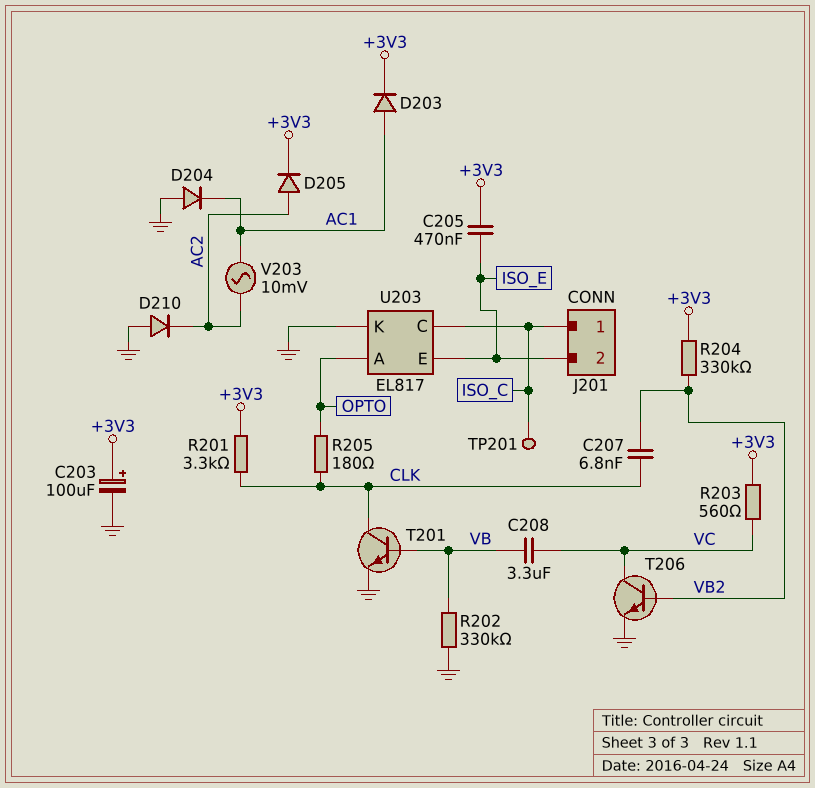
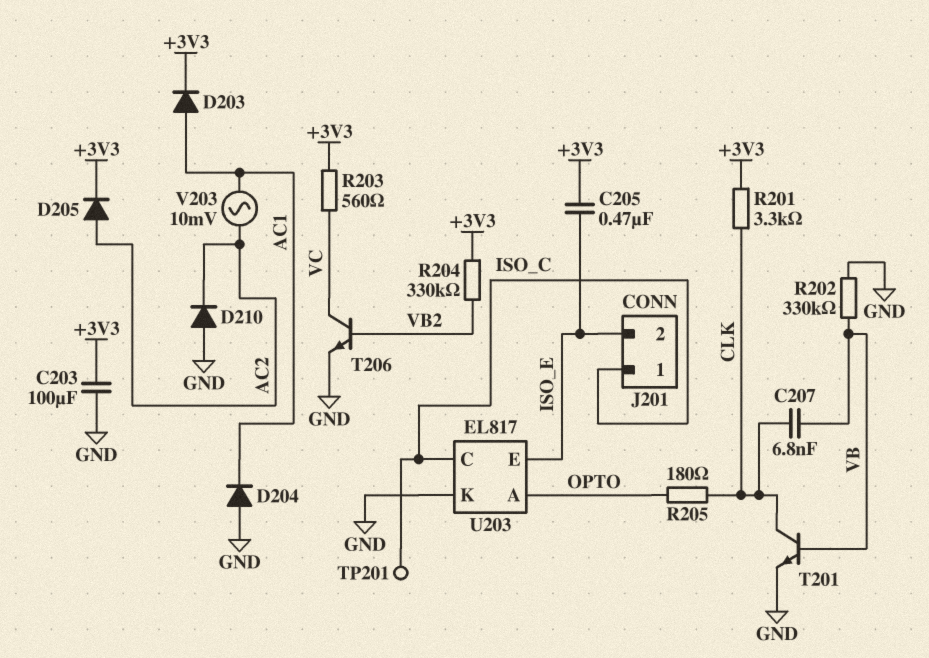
C203: 100uF (plus +3V3, minus GND) -> 100uF (+3V3, GND)
C207: 6.8nF (CLK, VB2) -> 6.8nF (CLK, VB)
C208: 3.3uF (VB, VC) -> none

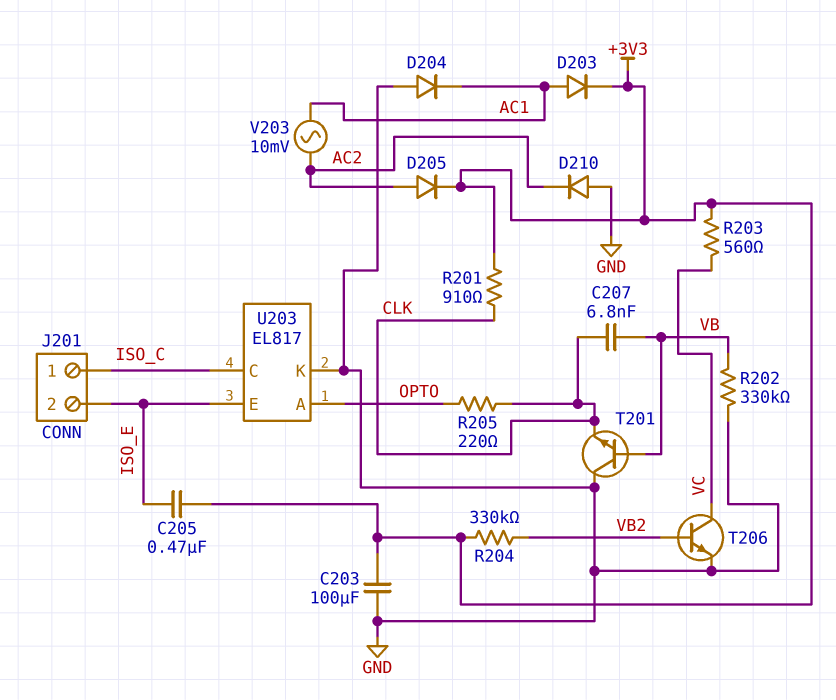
R201: 3.3k (+3V3, CLK) -> 910 (+3V3, CLK)
R205: 180 (CLK, OPTO) -> 220 (CLK, OPTO)
T201: NPN (B VB, C CLK, E GND) -> NPN (B VB, C GND, E CLK)
TP201: test point (ISO_C) -> none

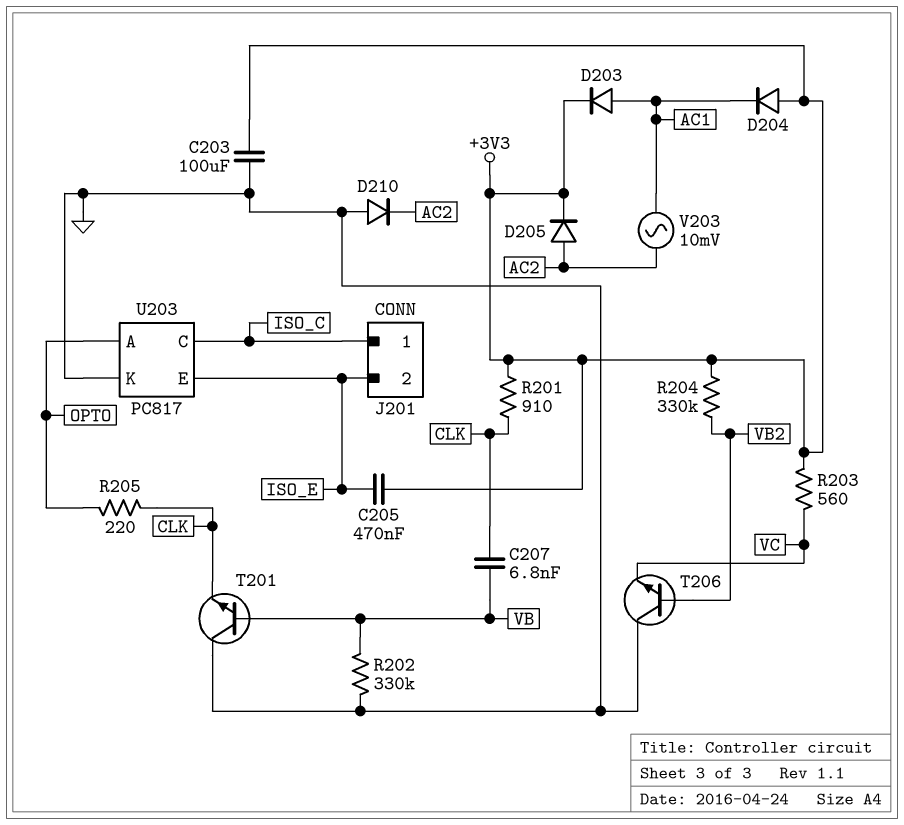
D204: diode (A GND, K AC1) -> diode (A +3V3, K AC1)
T206: NPN (B VB2, C VC, E GND) -> NPN (B VB2, C GND, E VC)
U203: EL817 -> PC817

